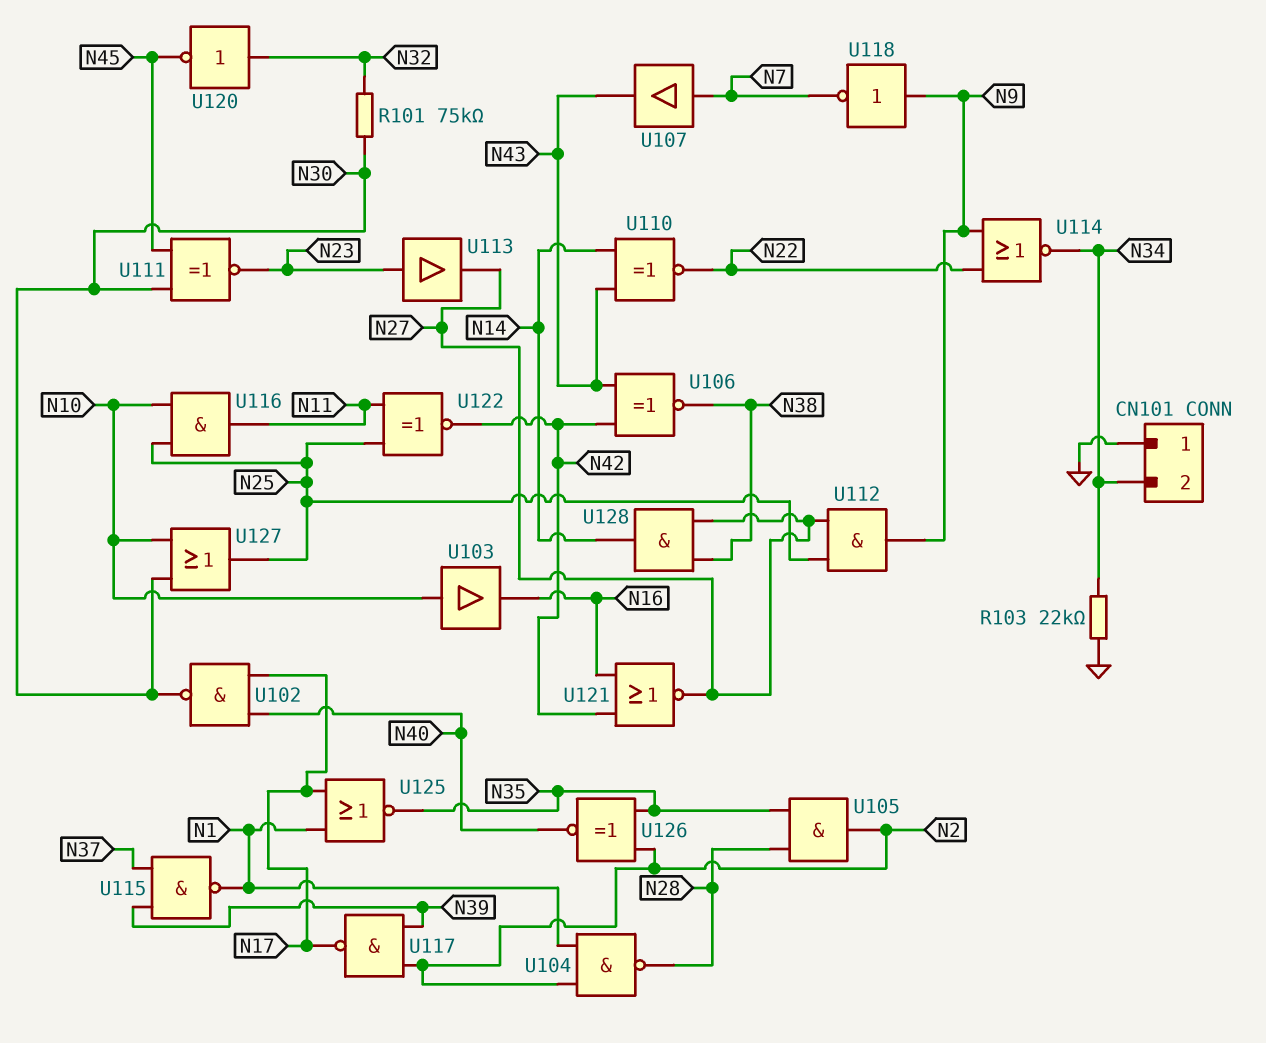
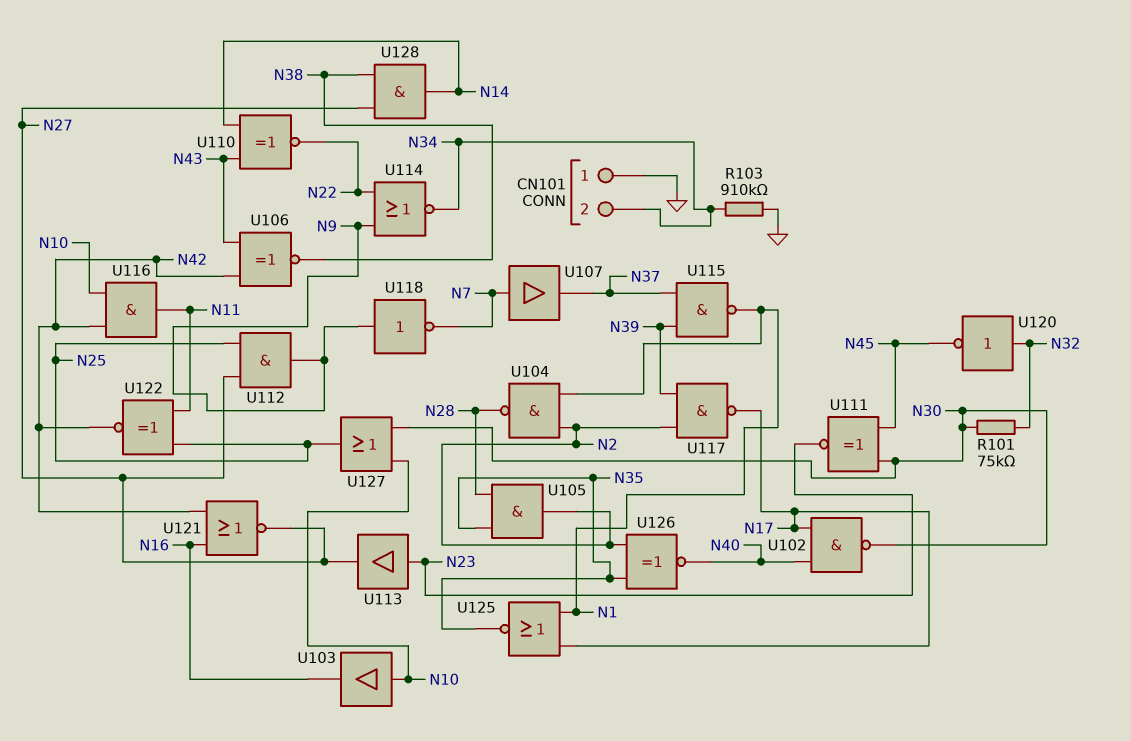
R103: 22k (GND, N34) -> 910k (GND, N34)
U107: buffer (in N7, out N43) -> buffer (in N7, out N37)
U116: AND (in N10, in N25, out N11) -> AND (in N10, in N42, out N11)

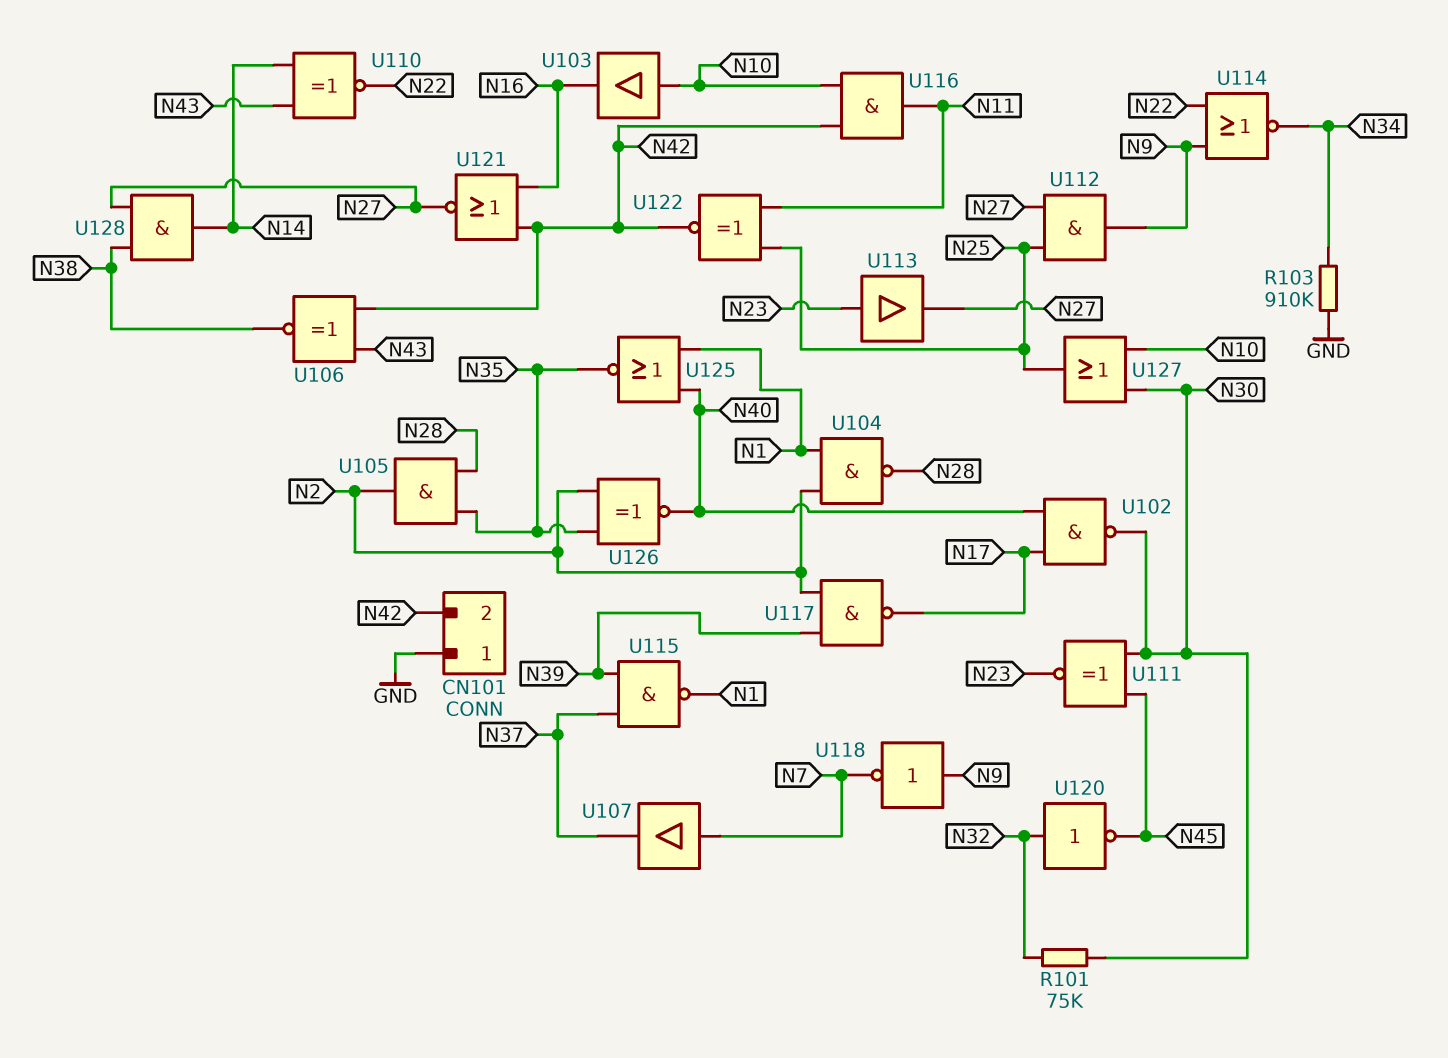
CN101 pin 2: N34 -> N42
U125: NOR (in N1, in N17, out N35) -> NOR (in N1, in N40, out N35)

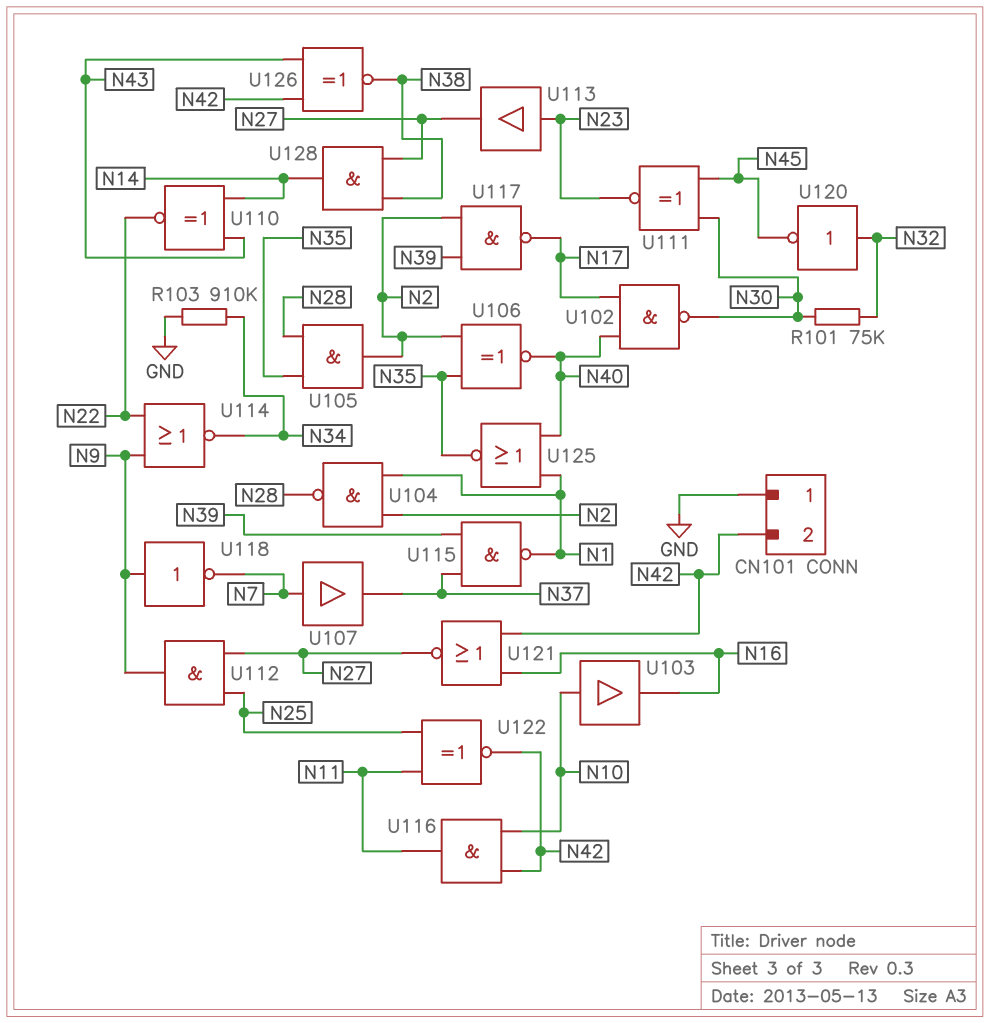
U106: XNOR (in N42, in N43, out N38) -> XNOR (in N2, in N35, out N40)
U126: XNOR (in N2, in N35, out N40) -> XNOR (in N42, in N43, out N38)
U127: OR (in N10, in N30, out N25) -> none

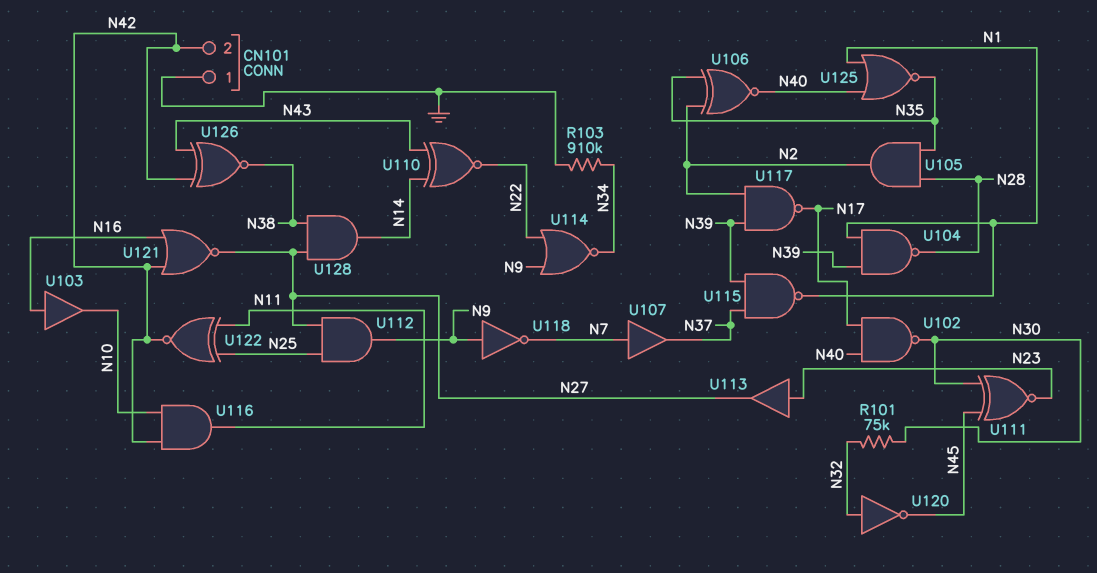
U103: buffer (in N10, out N16) -> buffer (in N16, out N10)
U104: NAND (in N1, in N2, out N28) -> NAND (in N1, in N39, out N28)

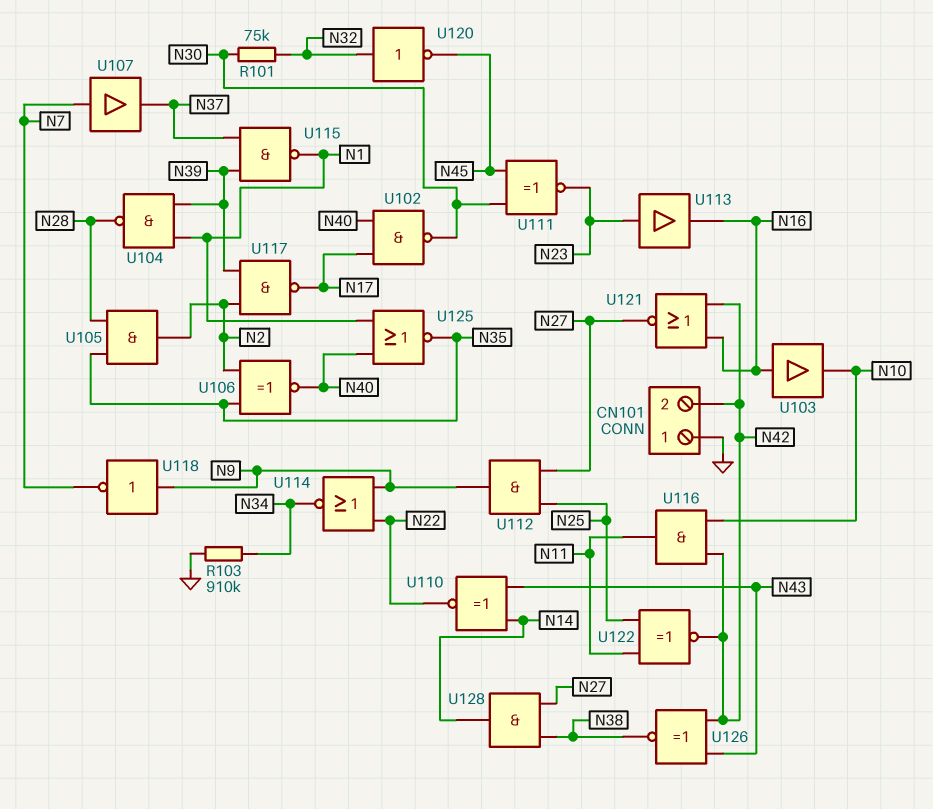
U113: buffer (in N23, out N27) -> buffer (in N23, out N16)

